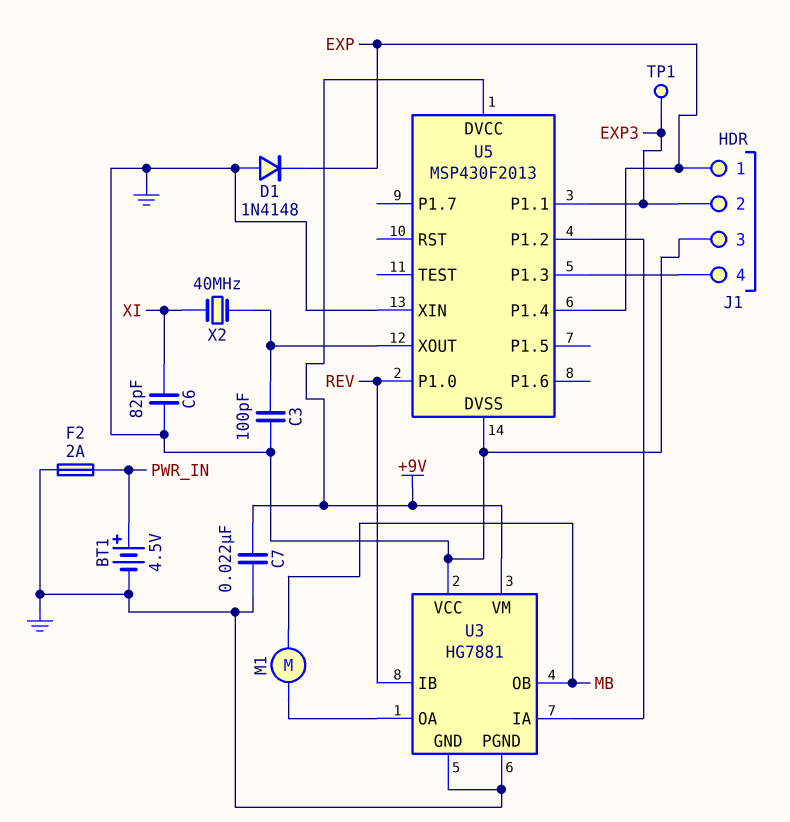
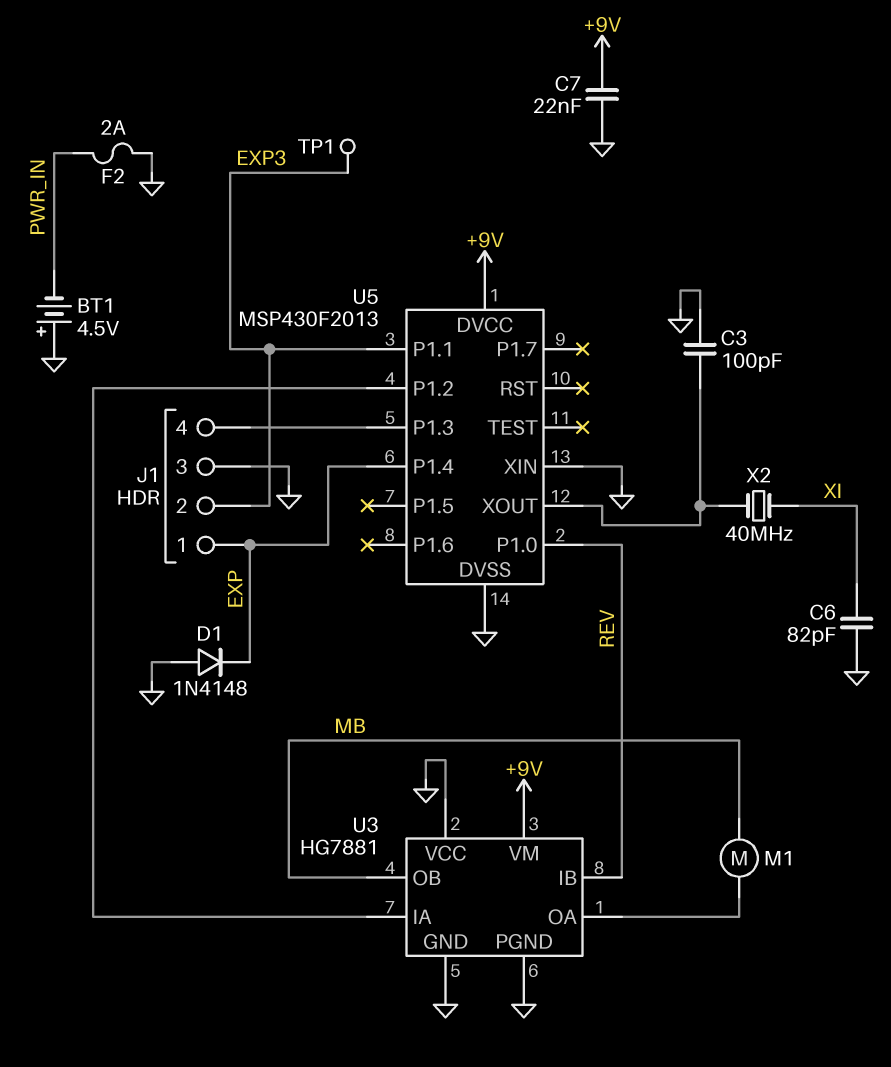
BT1: 4.5V (plus PWR_IN, minus GND) -> 4.5V (plus GND, minus PWR_IN)

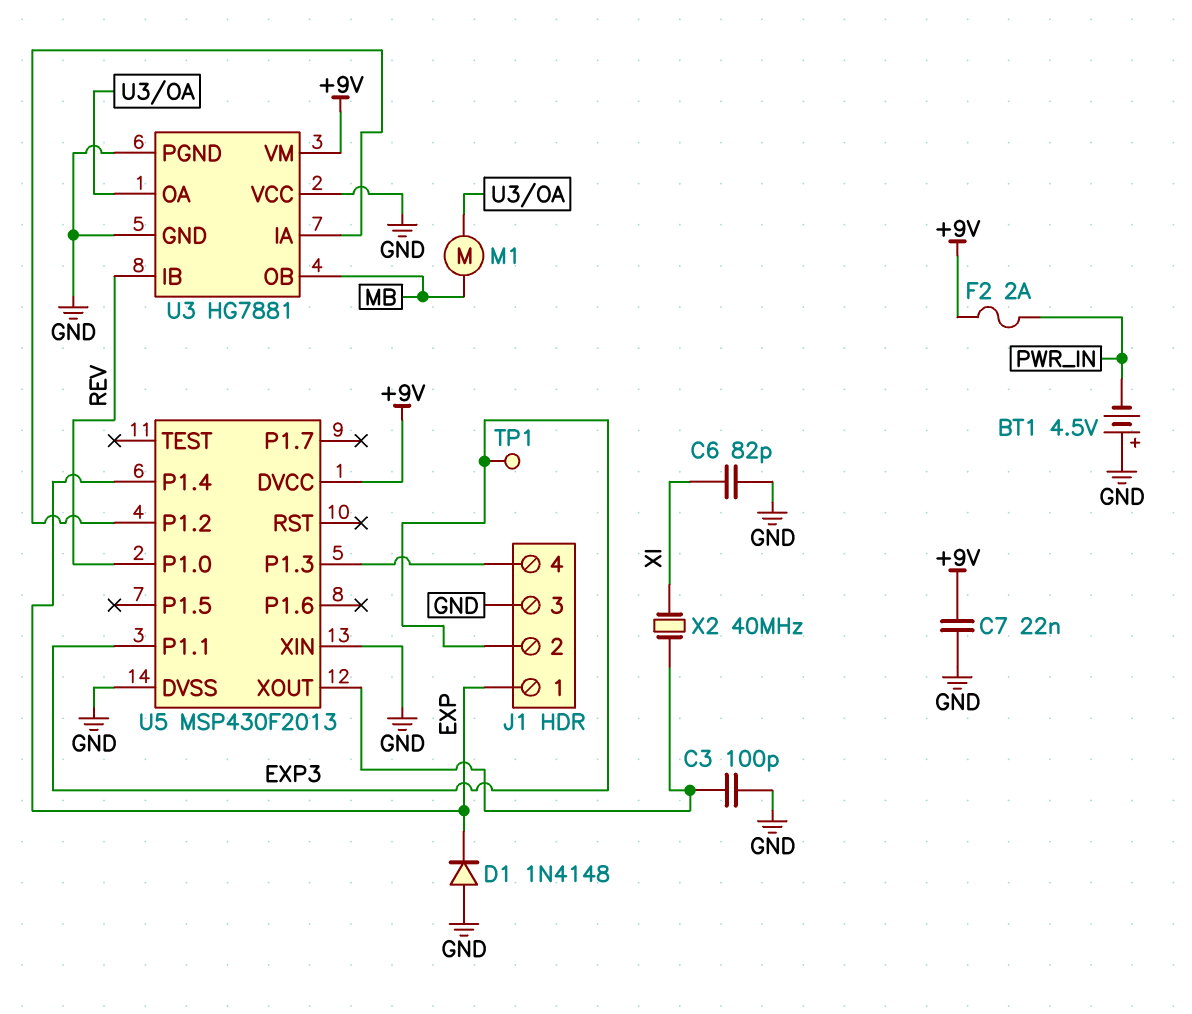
F2: 2A (GND, PWR_IN) -> 2A (+9V, PWR_IN)

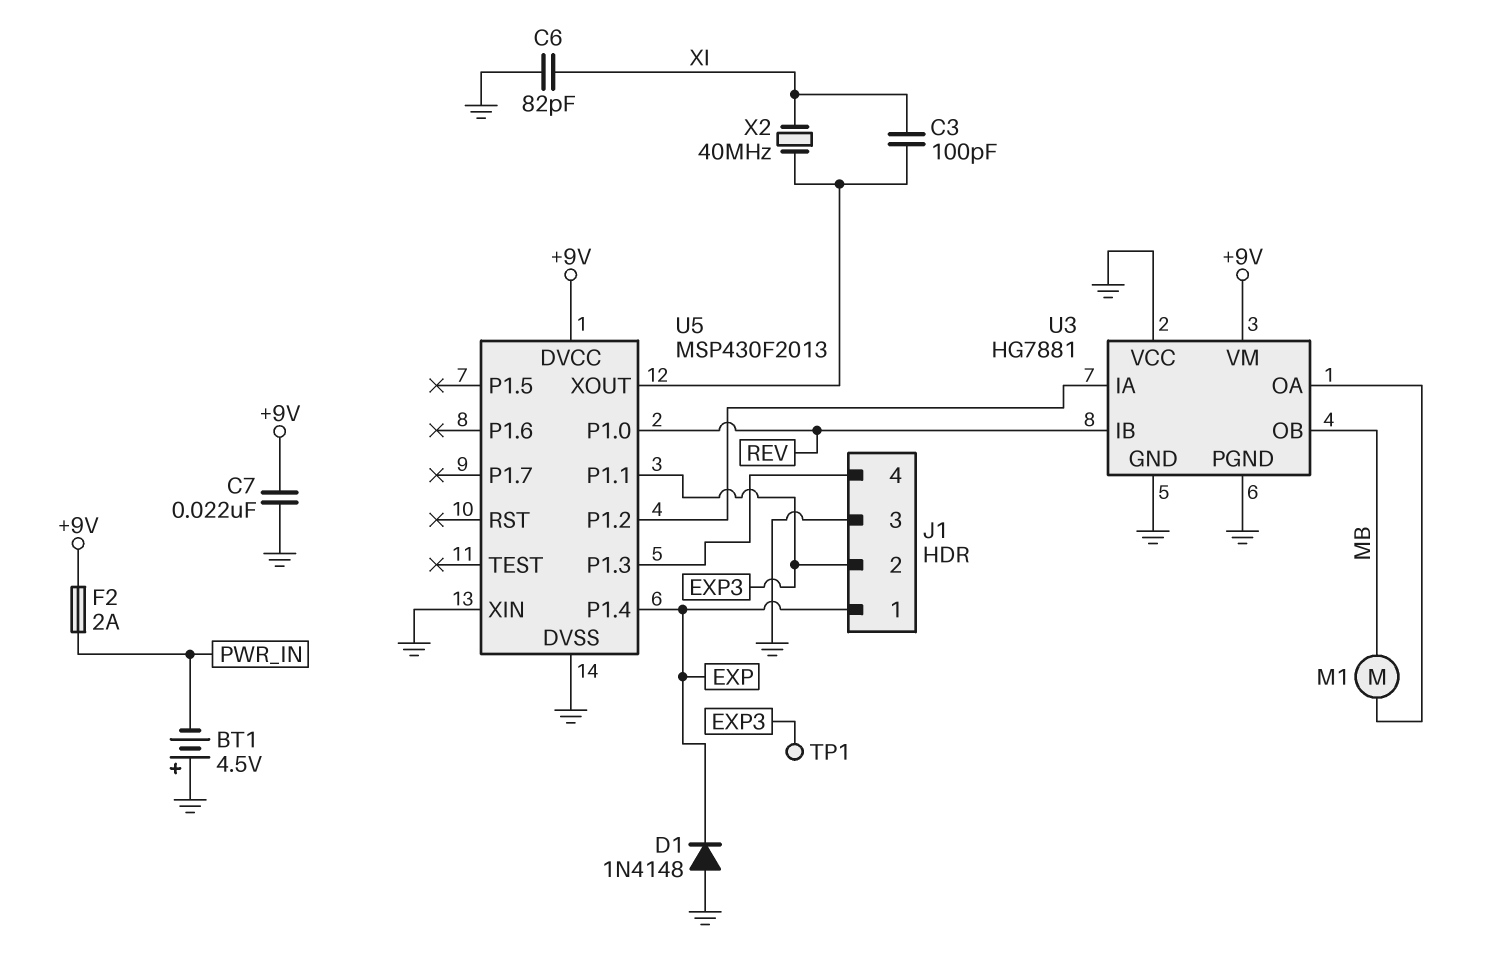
C3: 100pF (GND, U5/XOUT) -> 100pF (U5/XOUT, XI)

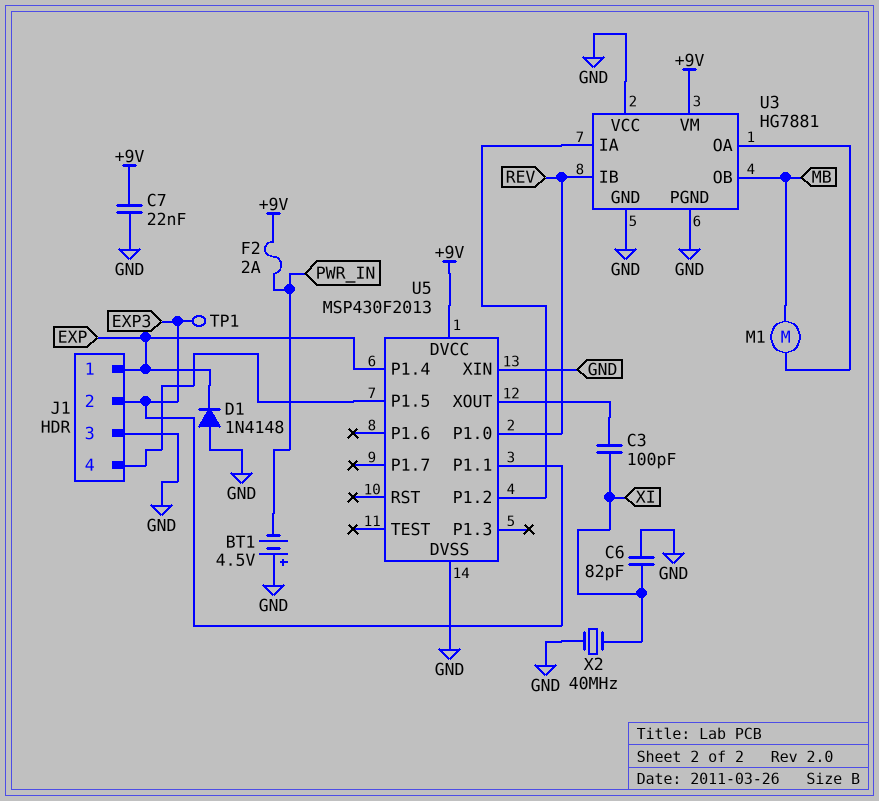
U5 pin P1.3: J1/4 -> none
U5 pin P1.5: none -> J1/4
X2: 40MHz (U5/XOUT, XI) -> 40MHz (GND, XI)

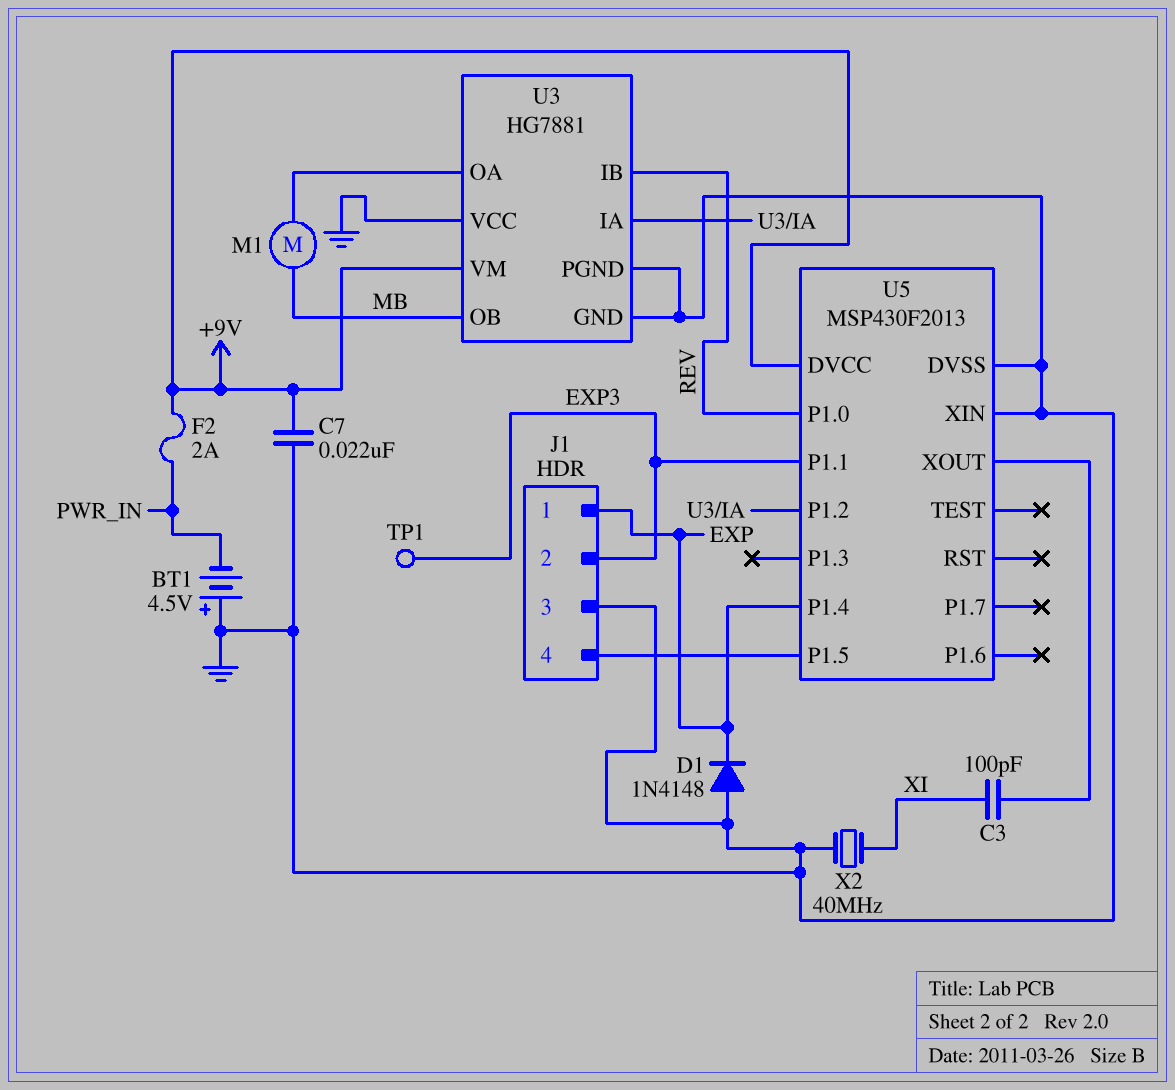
C6: 82pF (GND, XI) -> none

